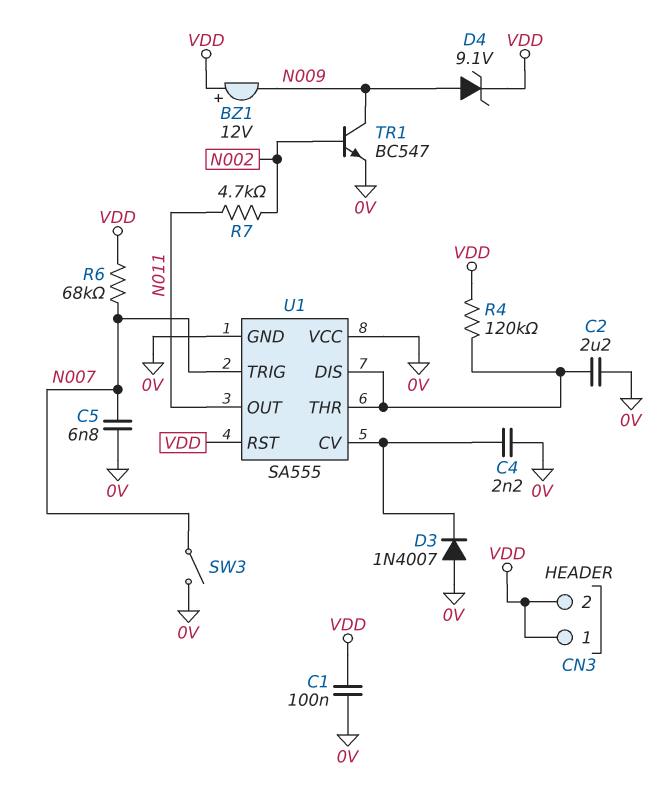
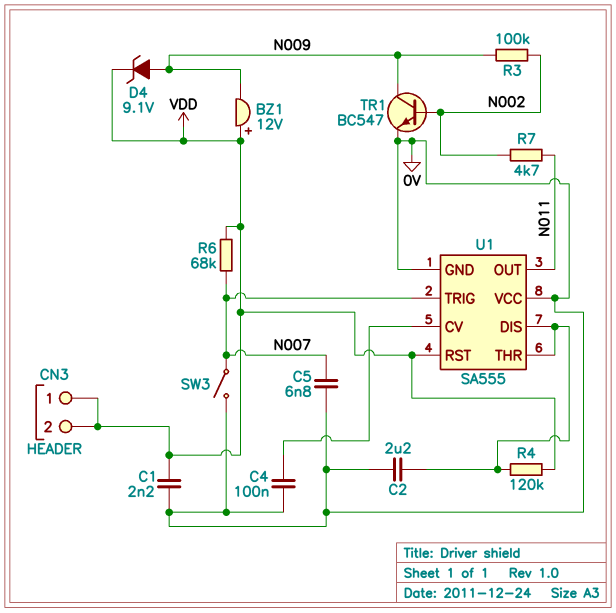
C1: 100nF (0V, VDD) -> 2.2nF (0V, VDD)
C4: 2.2nF (0V, U1/CV) -> 100nF (0V, U1/CV)
D3: diode 1N4007 (A 0V, K U1/CV) -> none
R3: none -> 100k (N002, N009)

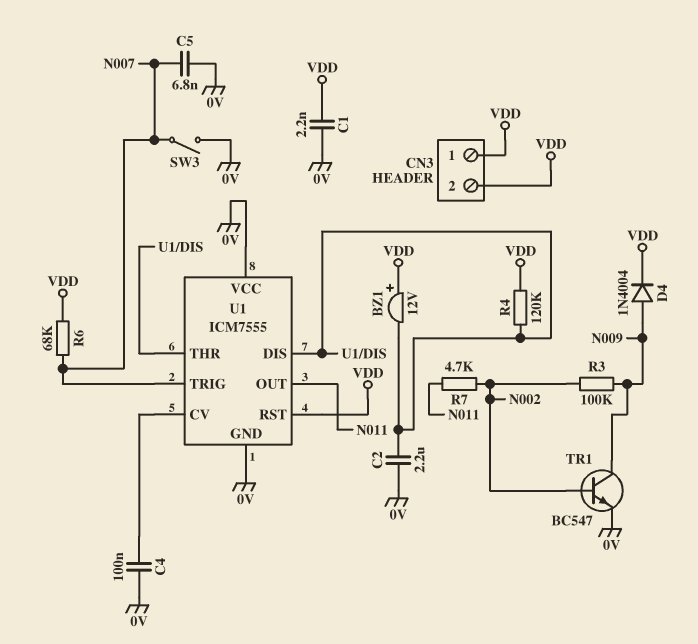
BZ1: buzzer 12V (plus VDD, minus N009) -> buzzer 12V (plus VDD, minus U1/DIS)
D4: zener 9.1V (A N009, K VDD) -> diode 1N4004 (A N009, K VDD)
U1: SA555 -> ICM7555

